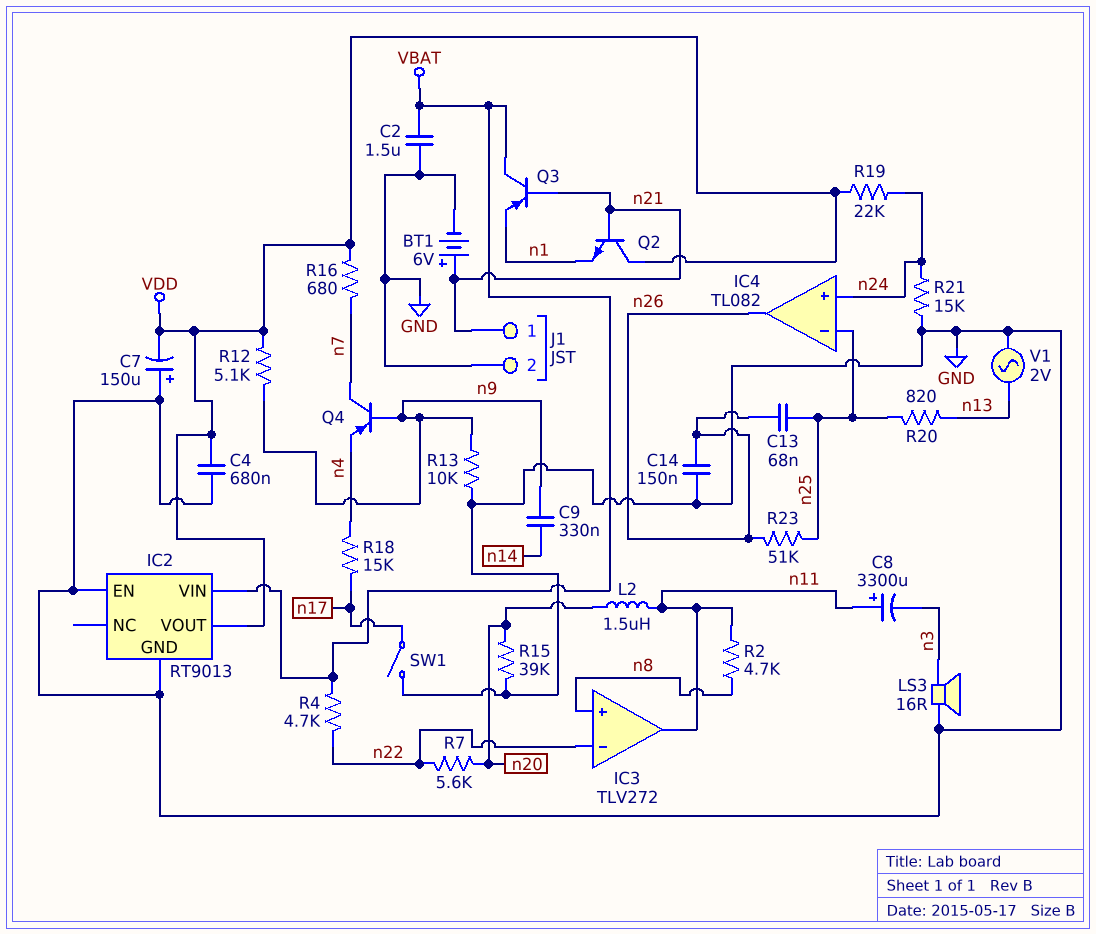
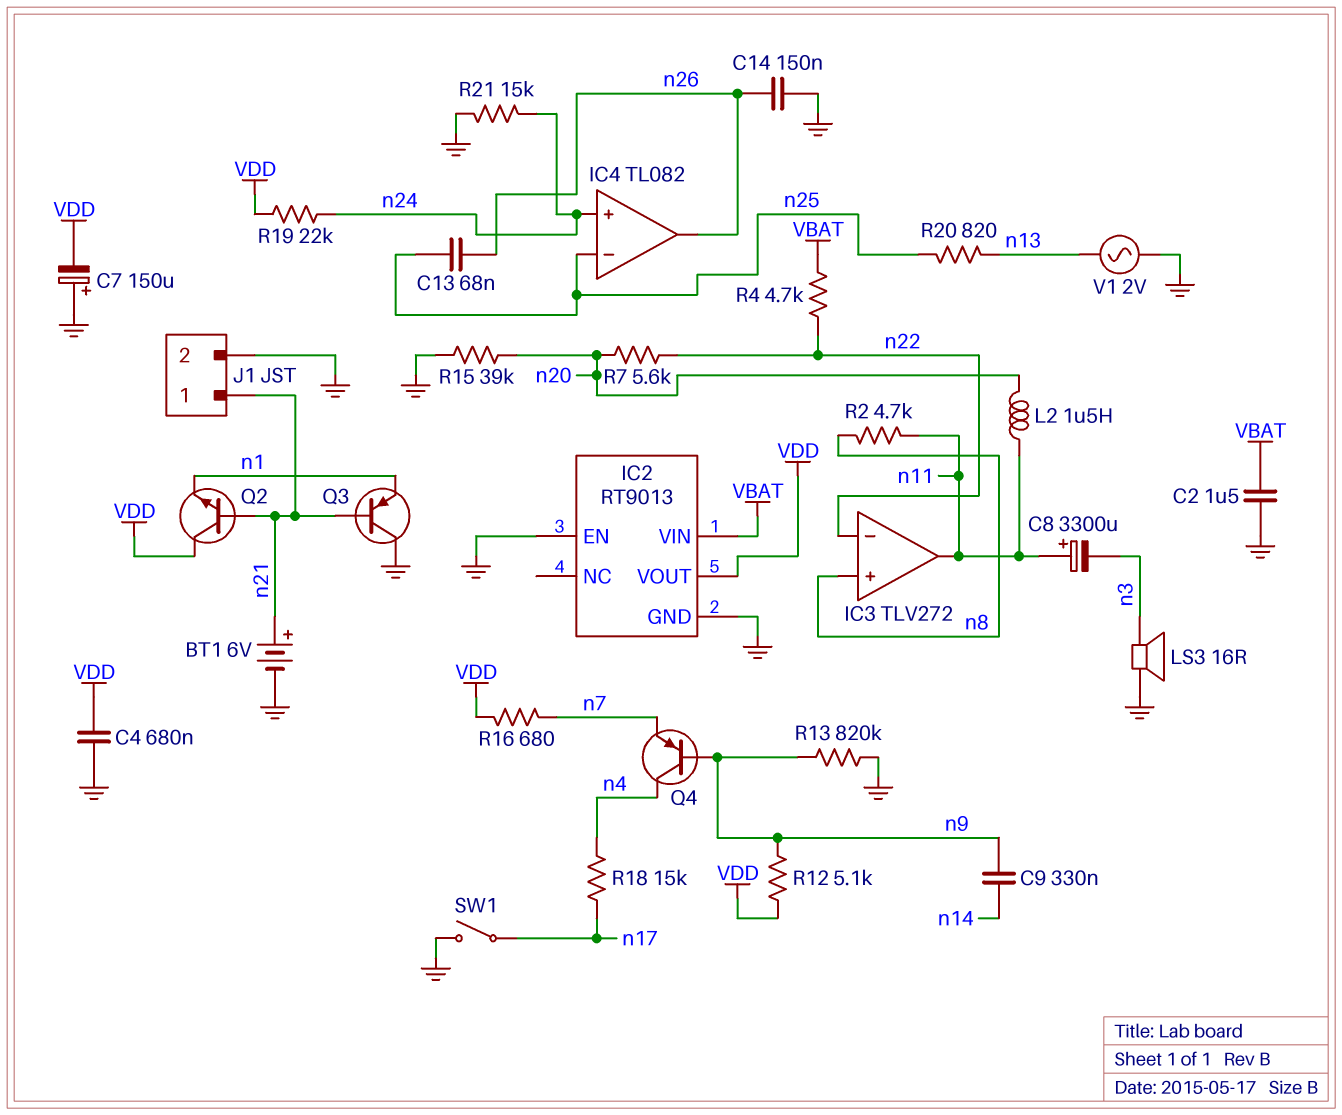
Q3: PNP (B n21, C VBAT, E n1) -> PNP (B n21, C GND, E n1)
Q4: PNP (B n9, C n7, E n4) -> PNP (B n9, C n4, E n7)
R13: 10k (GND, n9) -> 820k (GND, n9)
R23: 51k (n25, n26) -> none

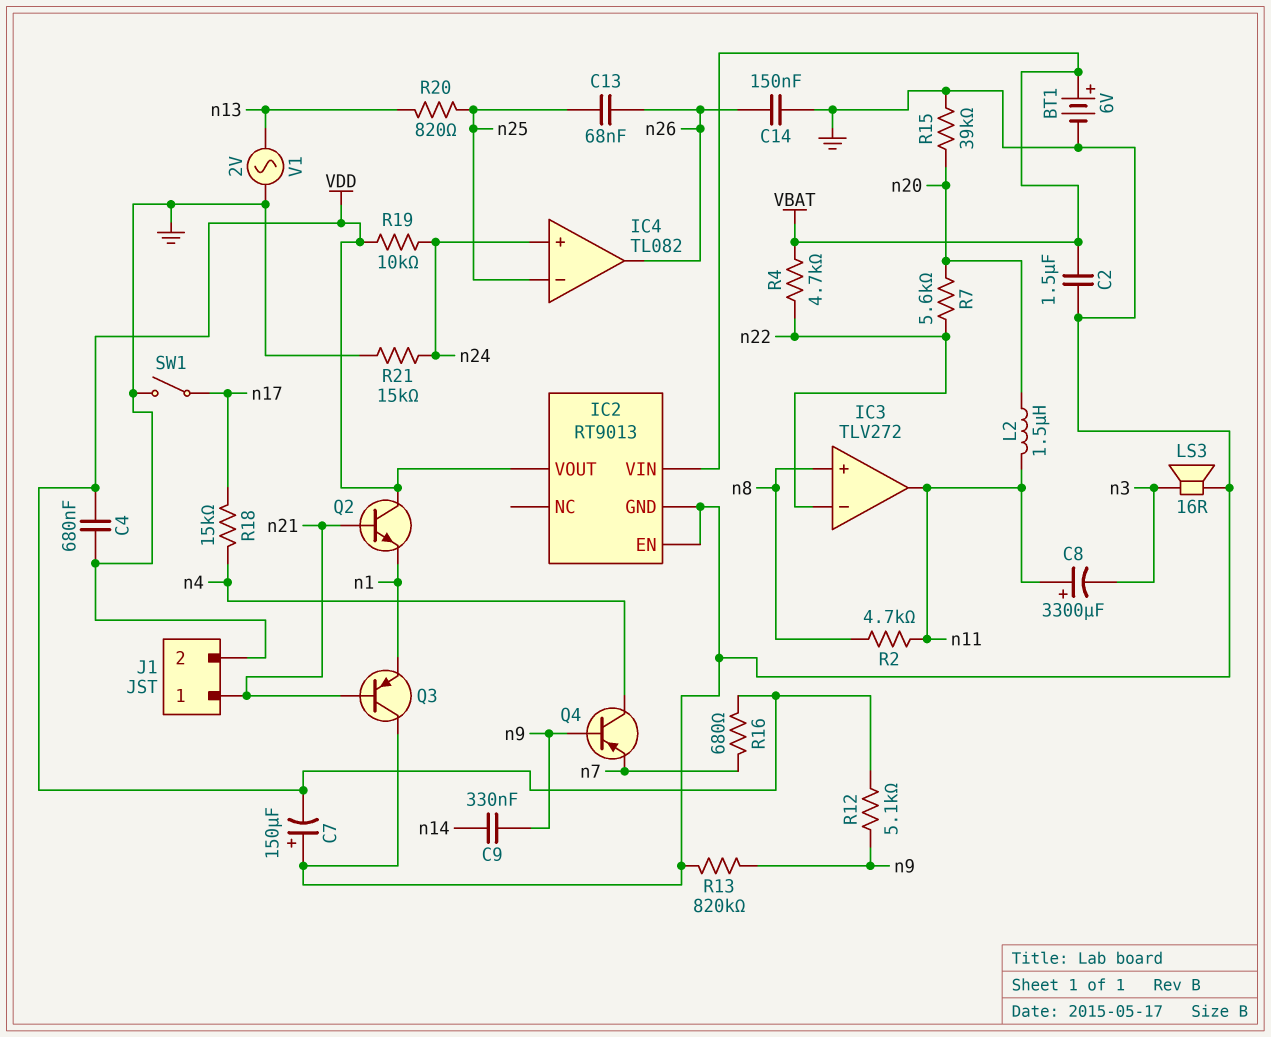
BT1: 6V (plus n21, minus GND) -> 6V (plus VBAT, minus GND)
R19: 22k (VDD, n24) -> 10k (VDD, n24)

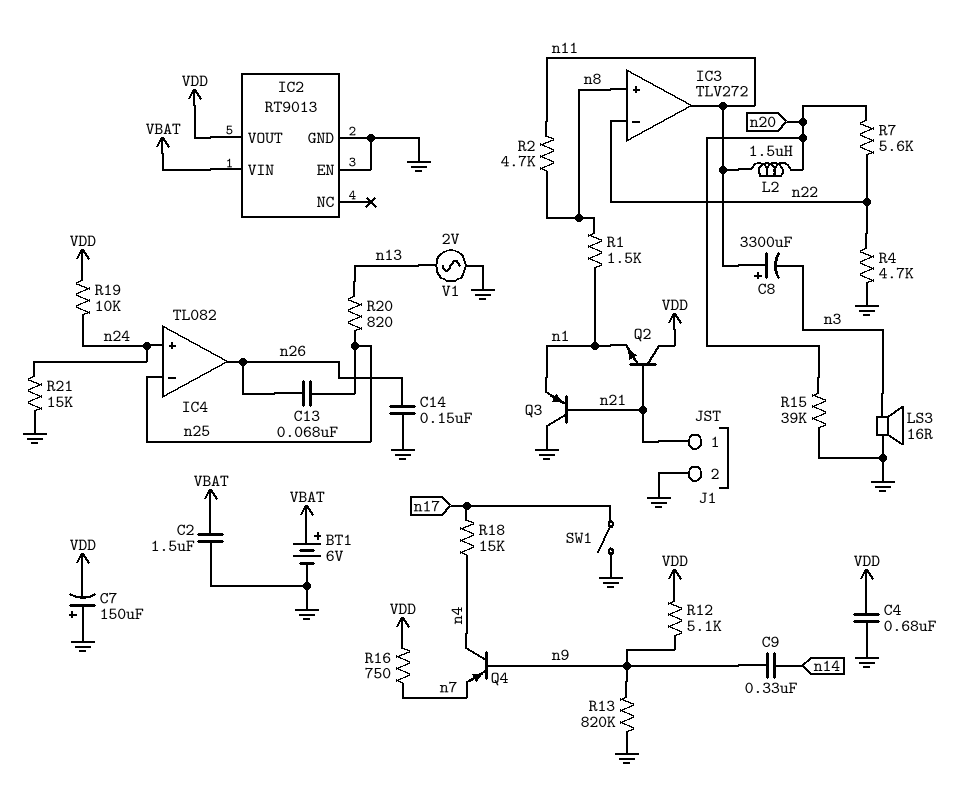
R1: none -> 1.5k (n1, n8)
R4: 4.7k (VBAT, n22) -> 4.7k (GND, n22)
R16: 680 (VDD, n7) -> 750 (VDD, n7)

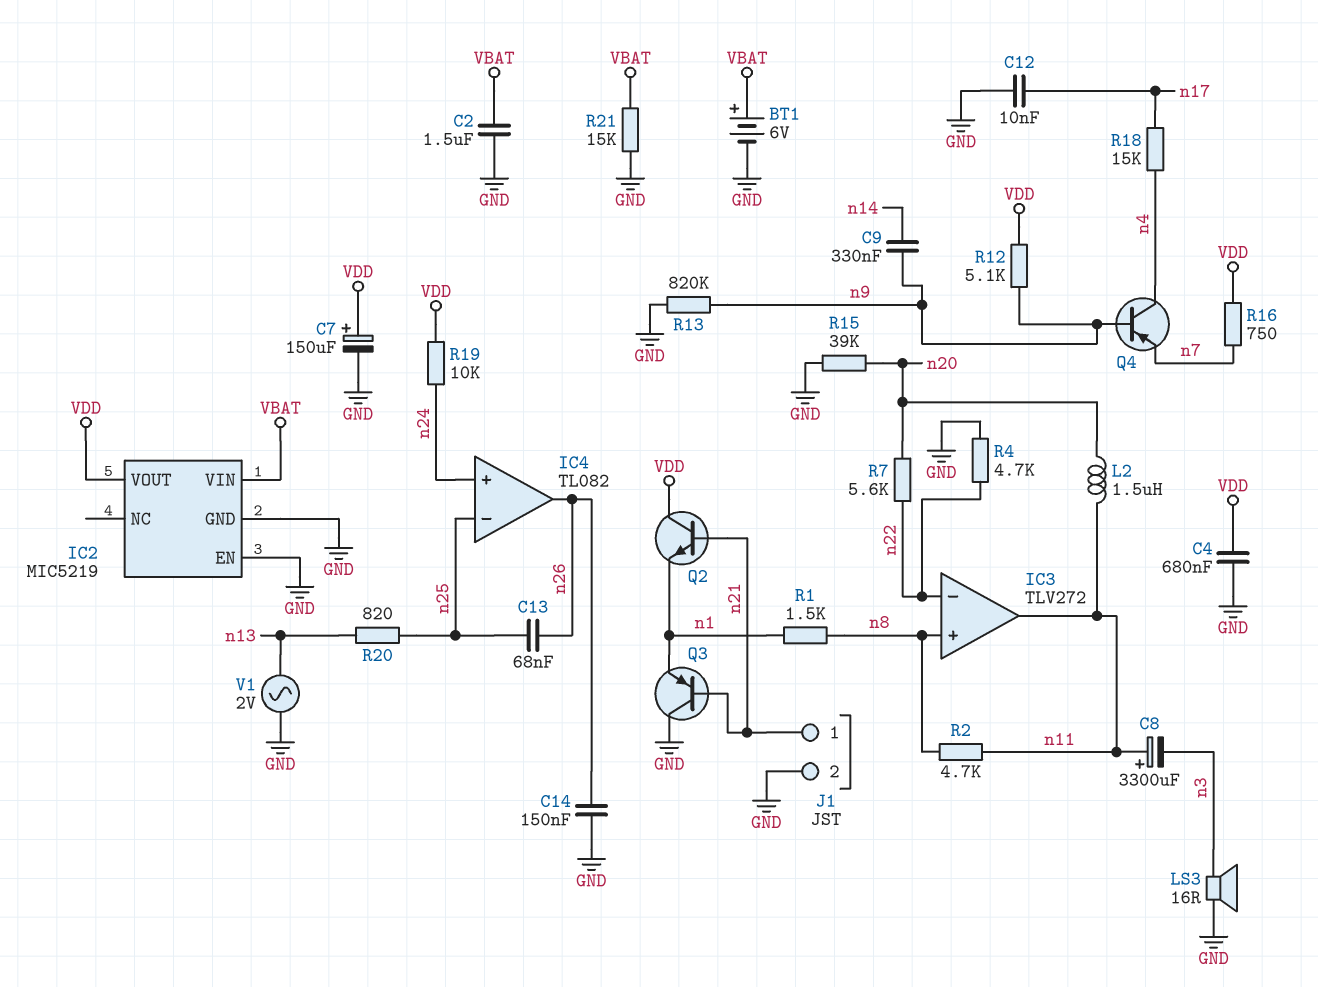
C7: 150uF (plus GND, minus VDD) -> 150uF (plus VDD, minus GND)
C12: none -> 10nF (GND, n17)
IC2: RT9013 -> MIC5219
R21: 15k (GND, n24) -> 15k (GND, VBAT)
SW1: switch (GND, n17) -> none

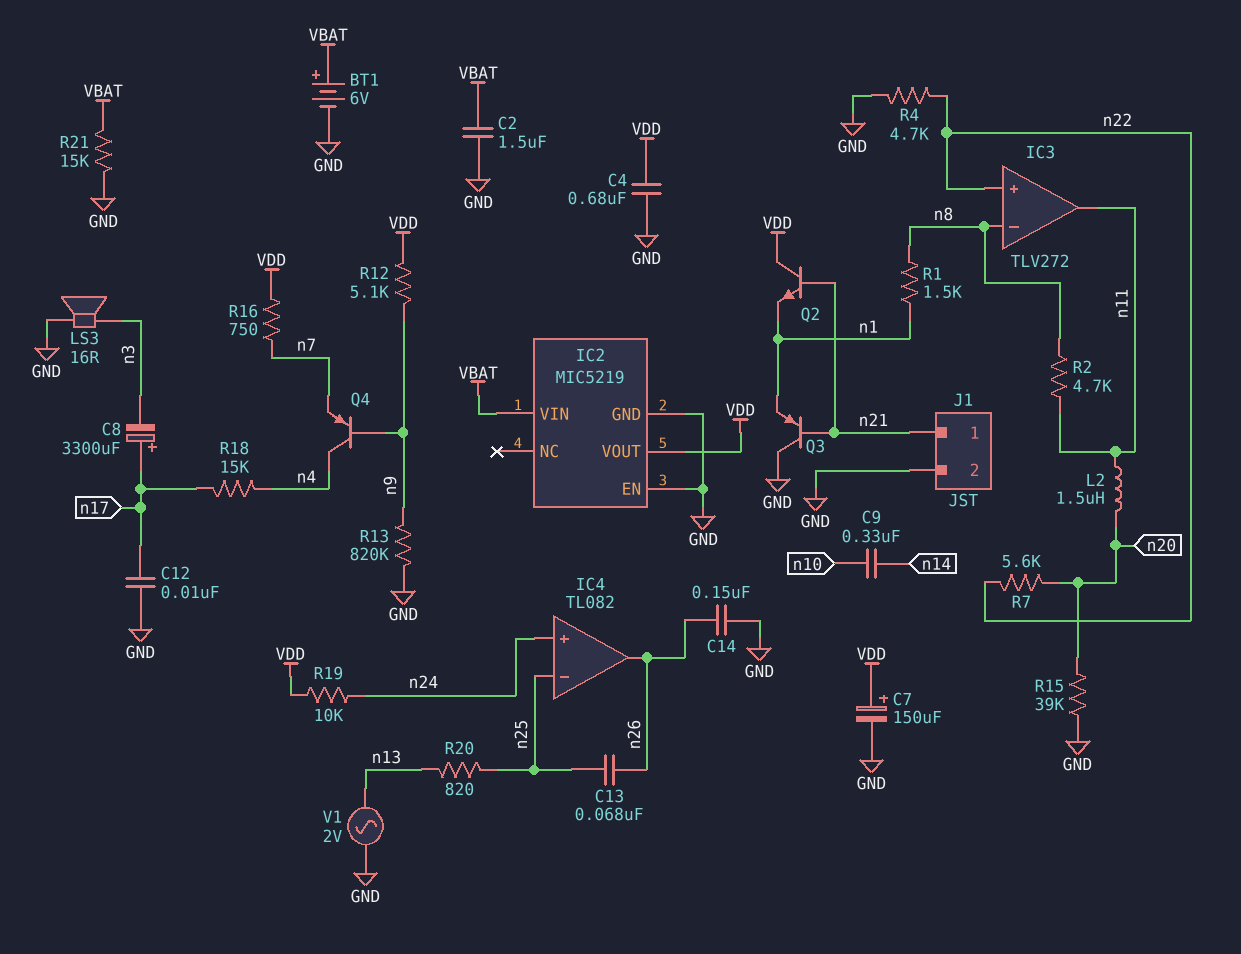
C8: 3300uF (plus n11, minus n3) -> 3300uF (plus n17, minus n3)
C9: 330nF (n9, n14) -> 330nF (n10, n14)
IC3 pin in+: n8 -> n22
IC3 pin in-: n22 -> n8

